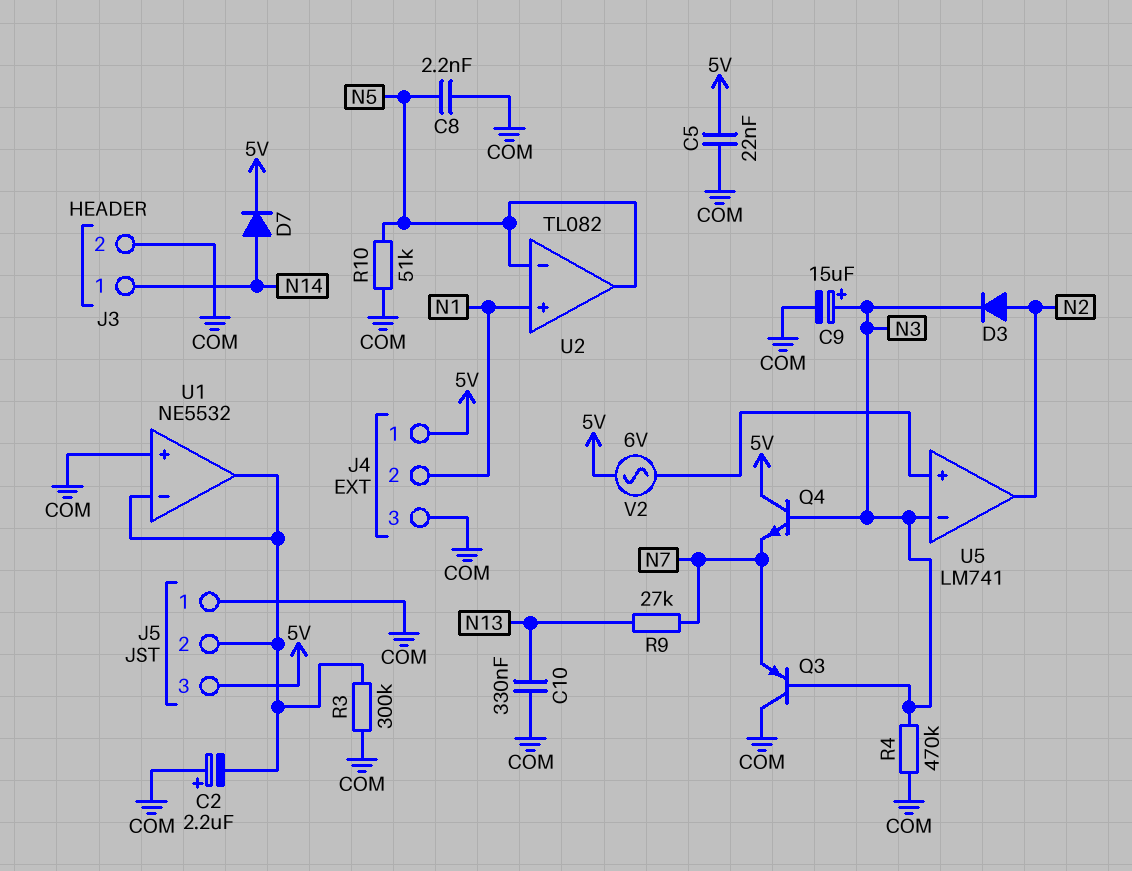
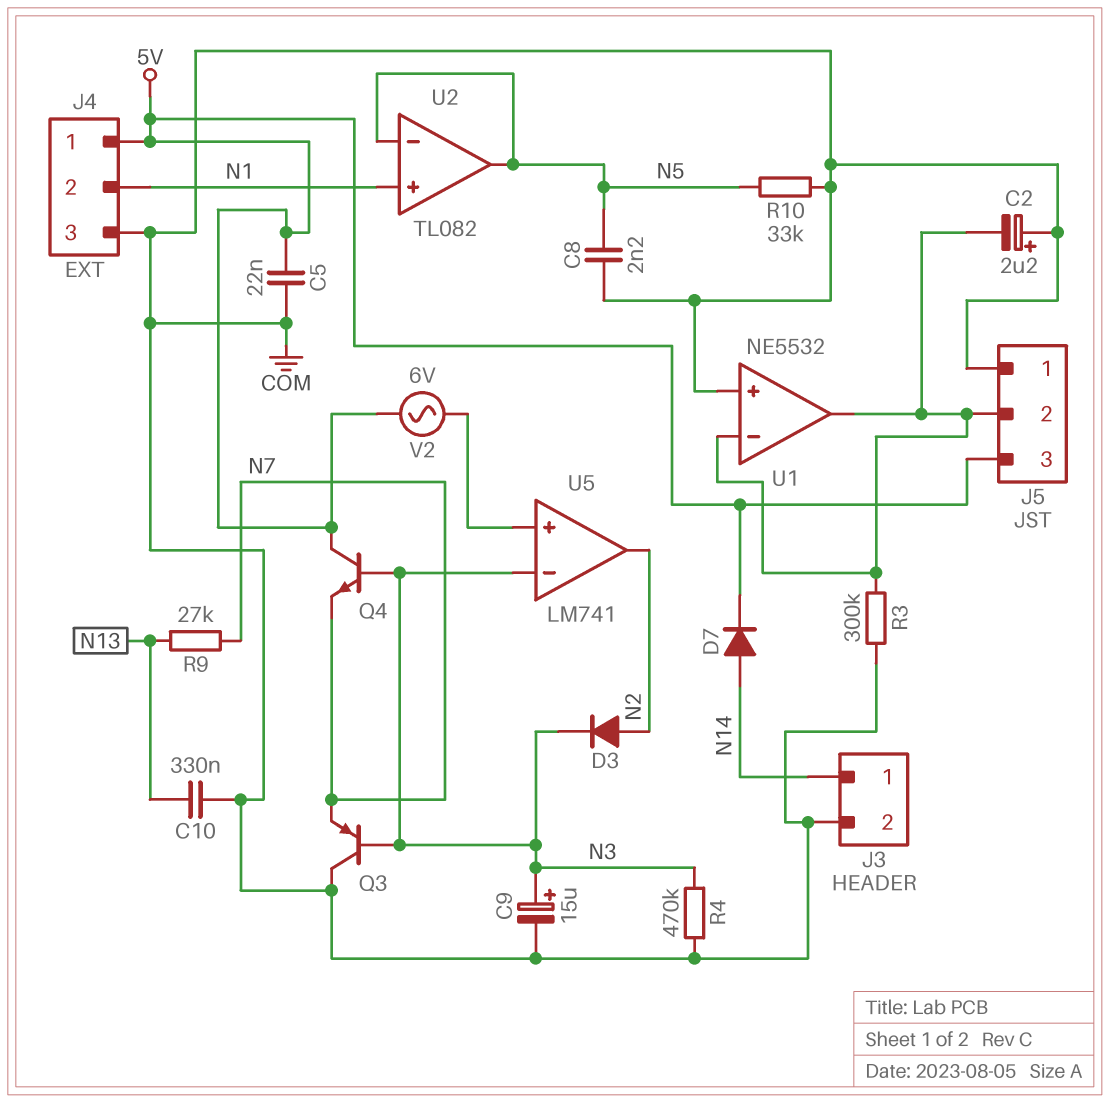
R10: 51k (COM, N5) -> 33k (COM, N5)

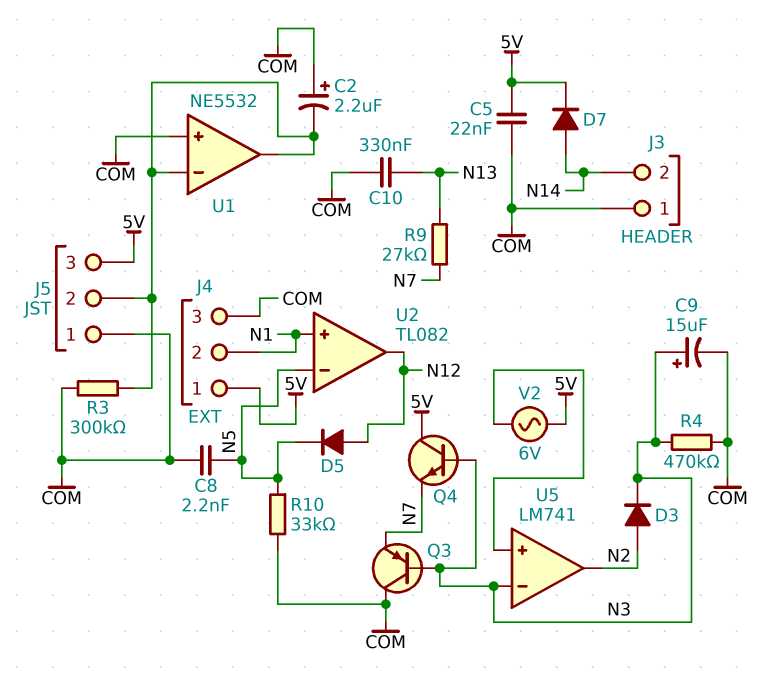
D5: none -> diode (A N12, K N5)
J3 pin 1: N14 -> COM
J3 pin 2: COM -> N14
U2 pin out: N5 -> N12

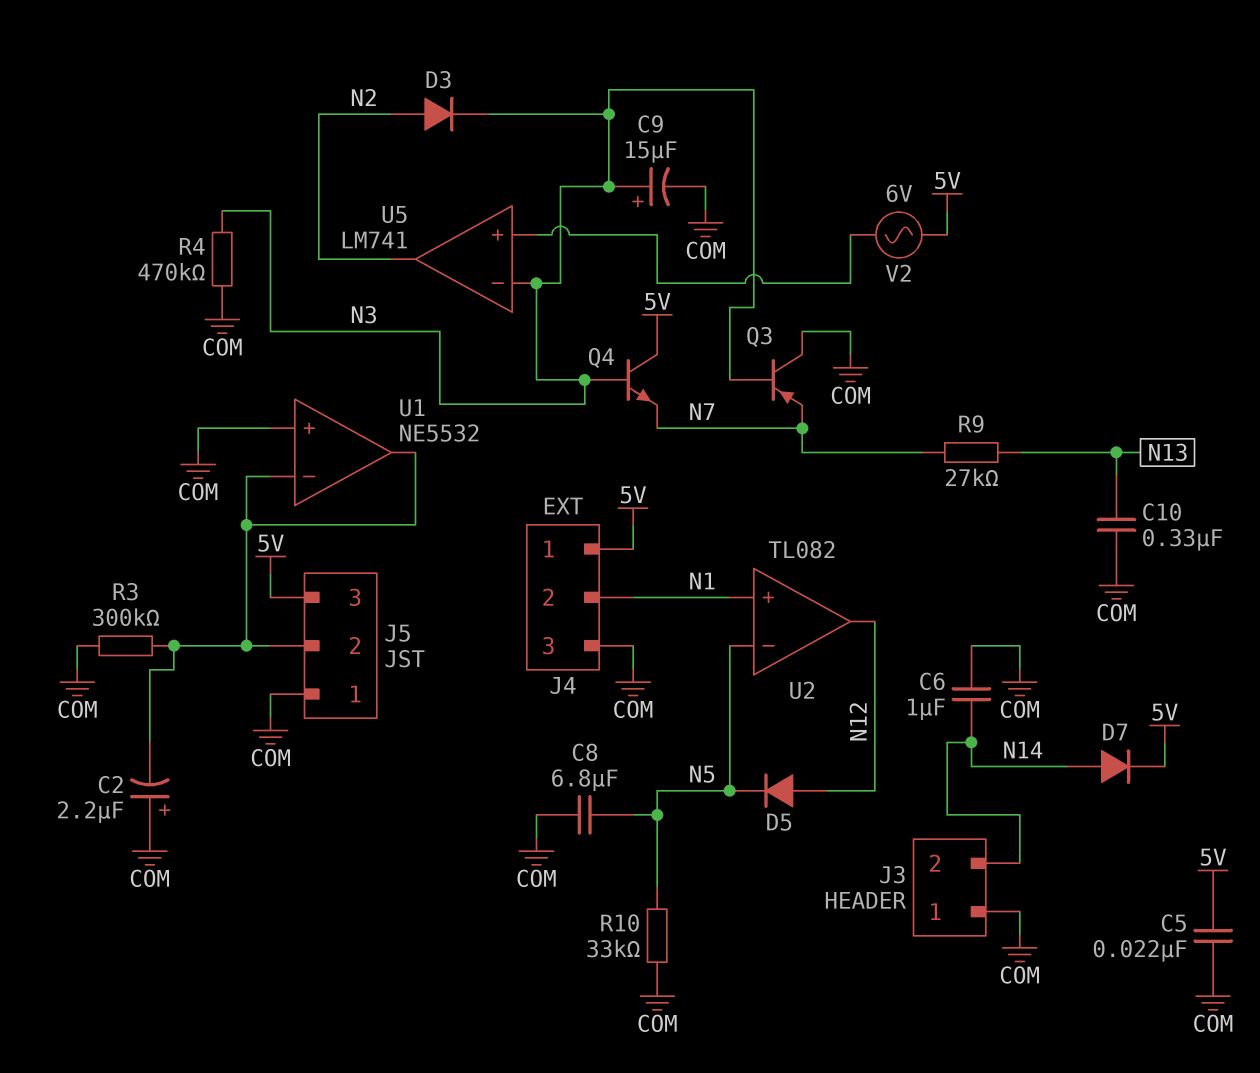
C6: none -> 1uF (COM, N14)
C8: 2.2nF (COM, N5) -> 6.8uF (COM, N5)

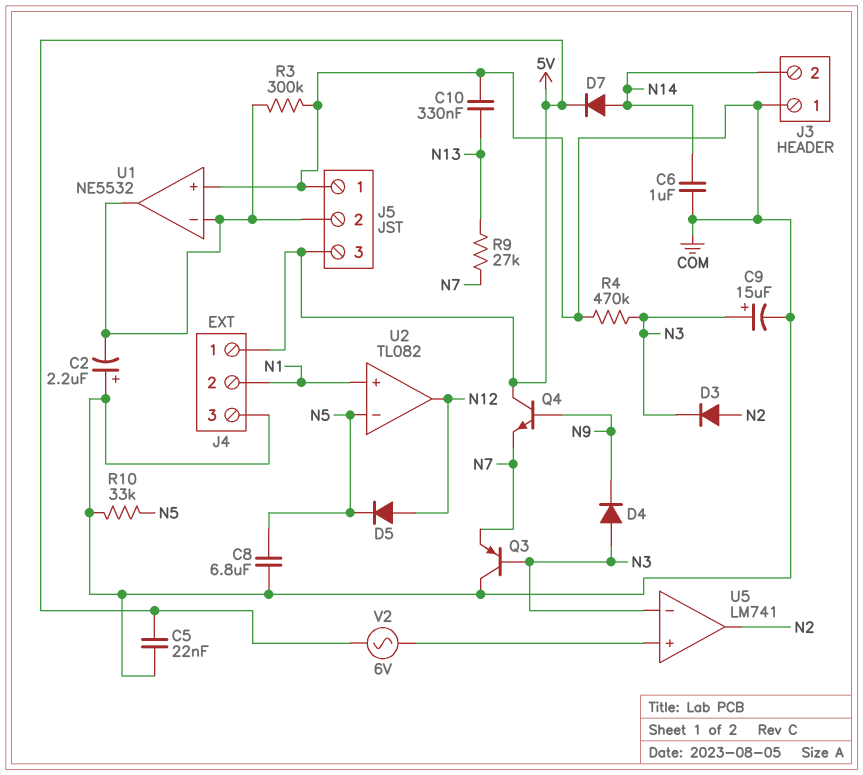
D4: none -> diode (A N3, K N9)
Q4: NPN (B N3, C 5V, E N7) -> NPN (B N9, C 5V, E N7)

